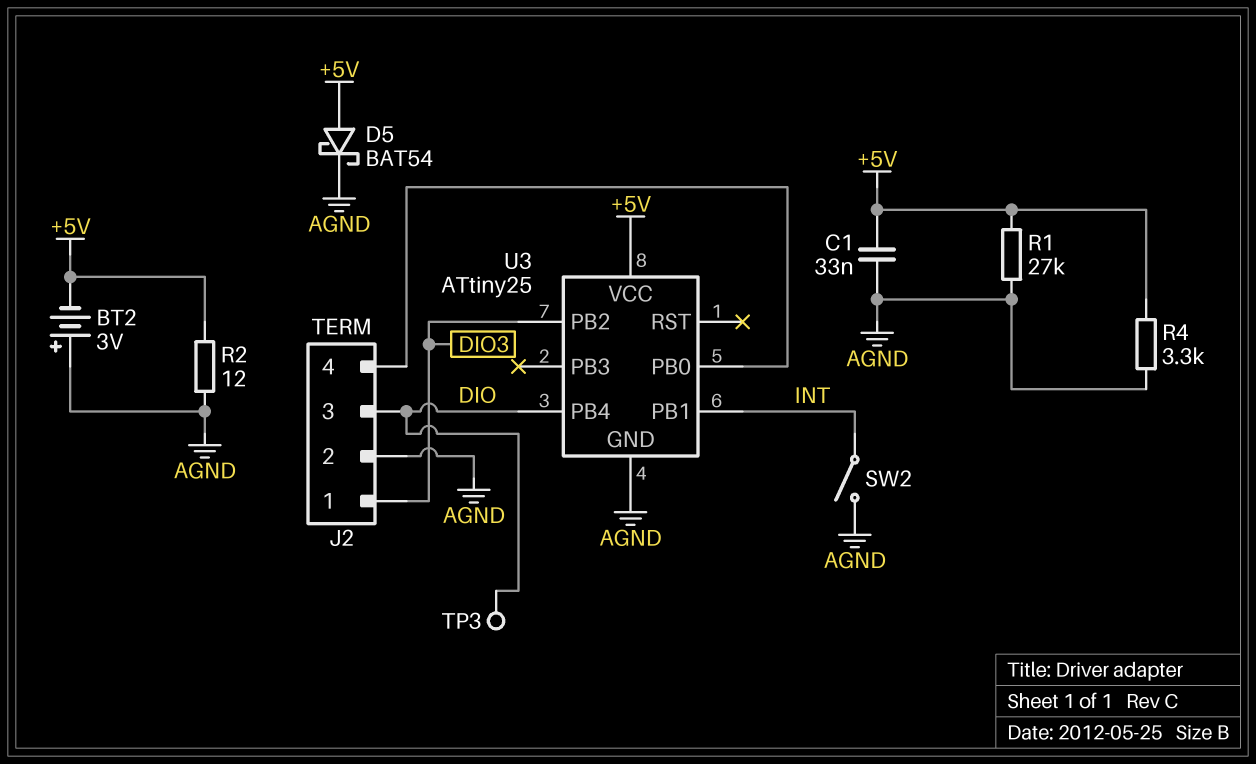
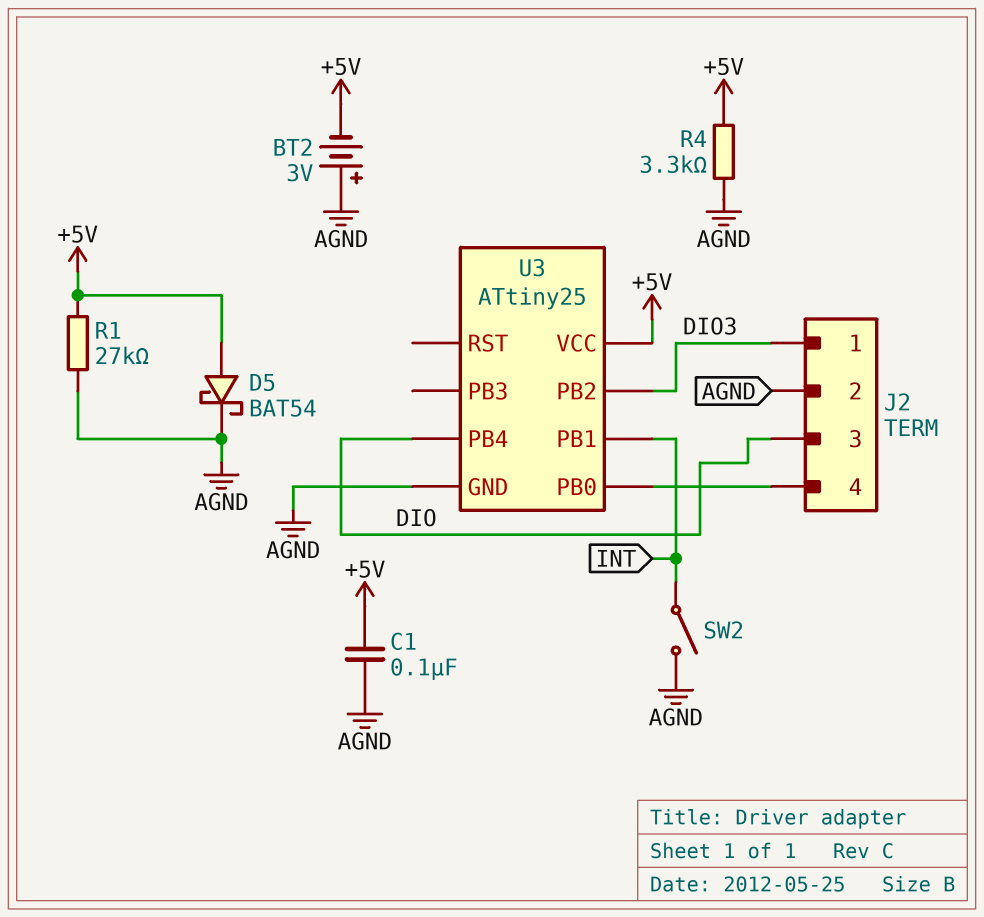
C1: 33nF (+5V, AGND) -> 100nF (+5V, AGND)
R2: 12 (+5V, AGND) -> none
TP3: test point (DIO) -> none

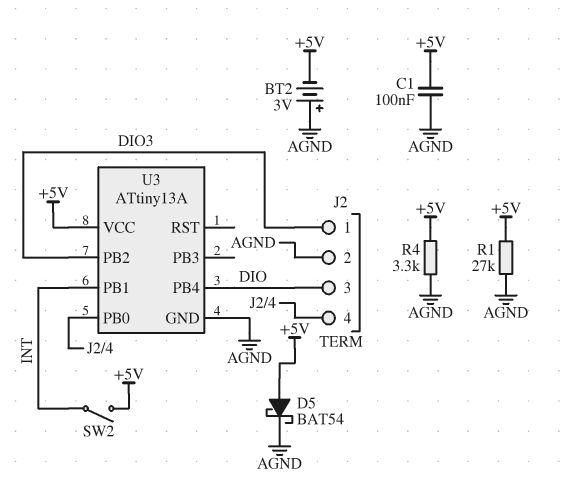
SW2: switch (AGND, INT) -> switch (+5V, INT)
U3: ATtiny25 -> ATtiny13A

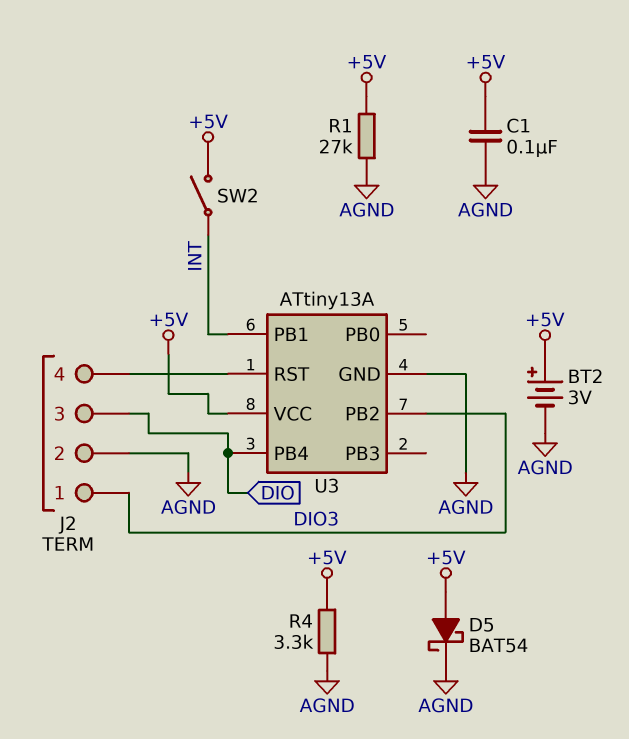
BT2: 3V (plus AGND, minus +5V) -> 3V (plus +5V, minus AGND)
U3 pin PB0: J2/4 -> none
U3 pin RST: none -> J2/4

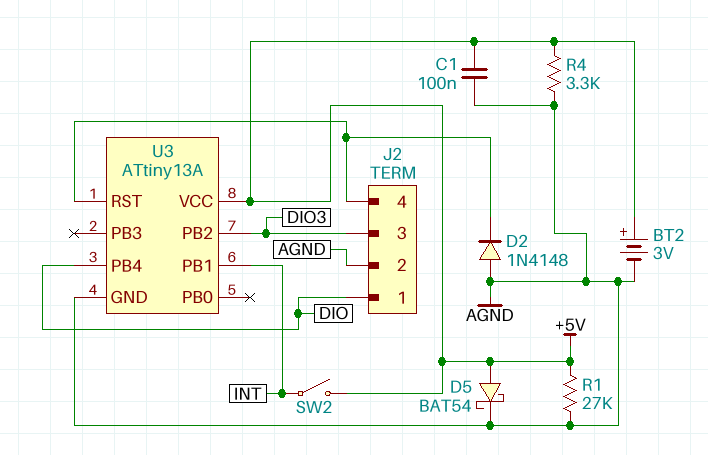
D2: none -> diode 1N4148 (A AGND, K J2/4)
J2 pin 1: DIO3 -> DIO
J2 pin 3: DIO -> DIO3

